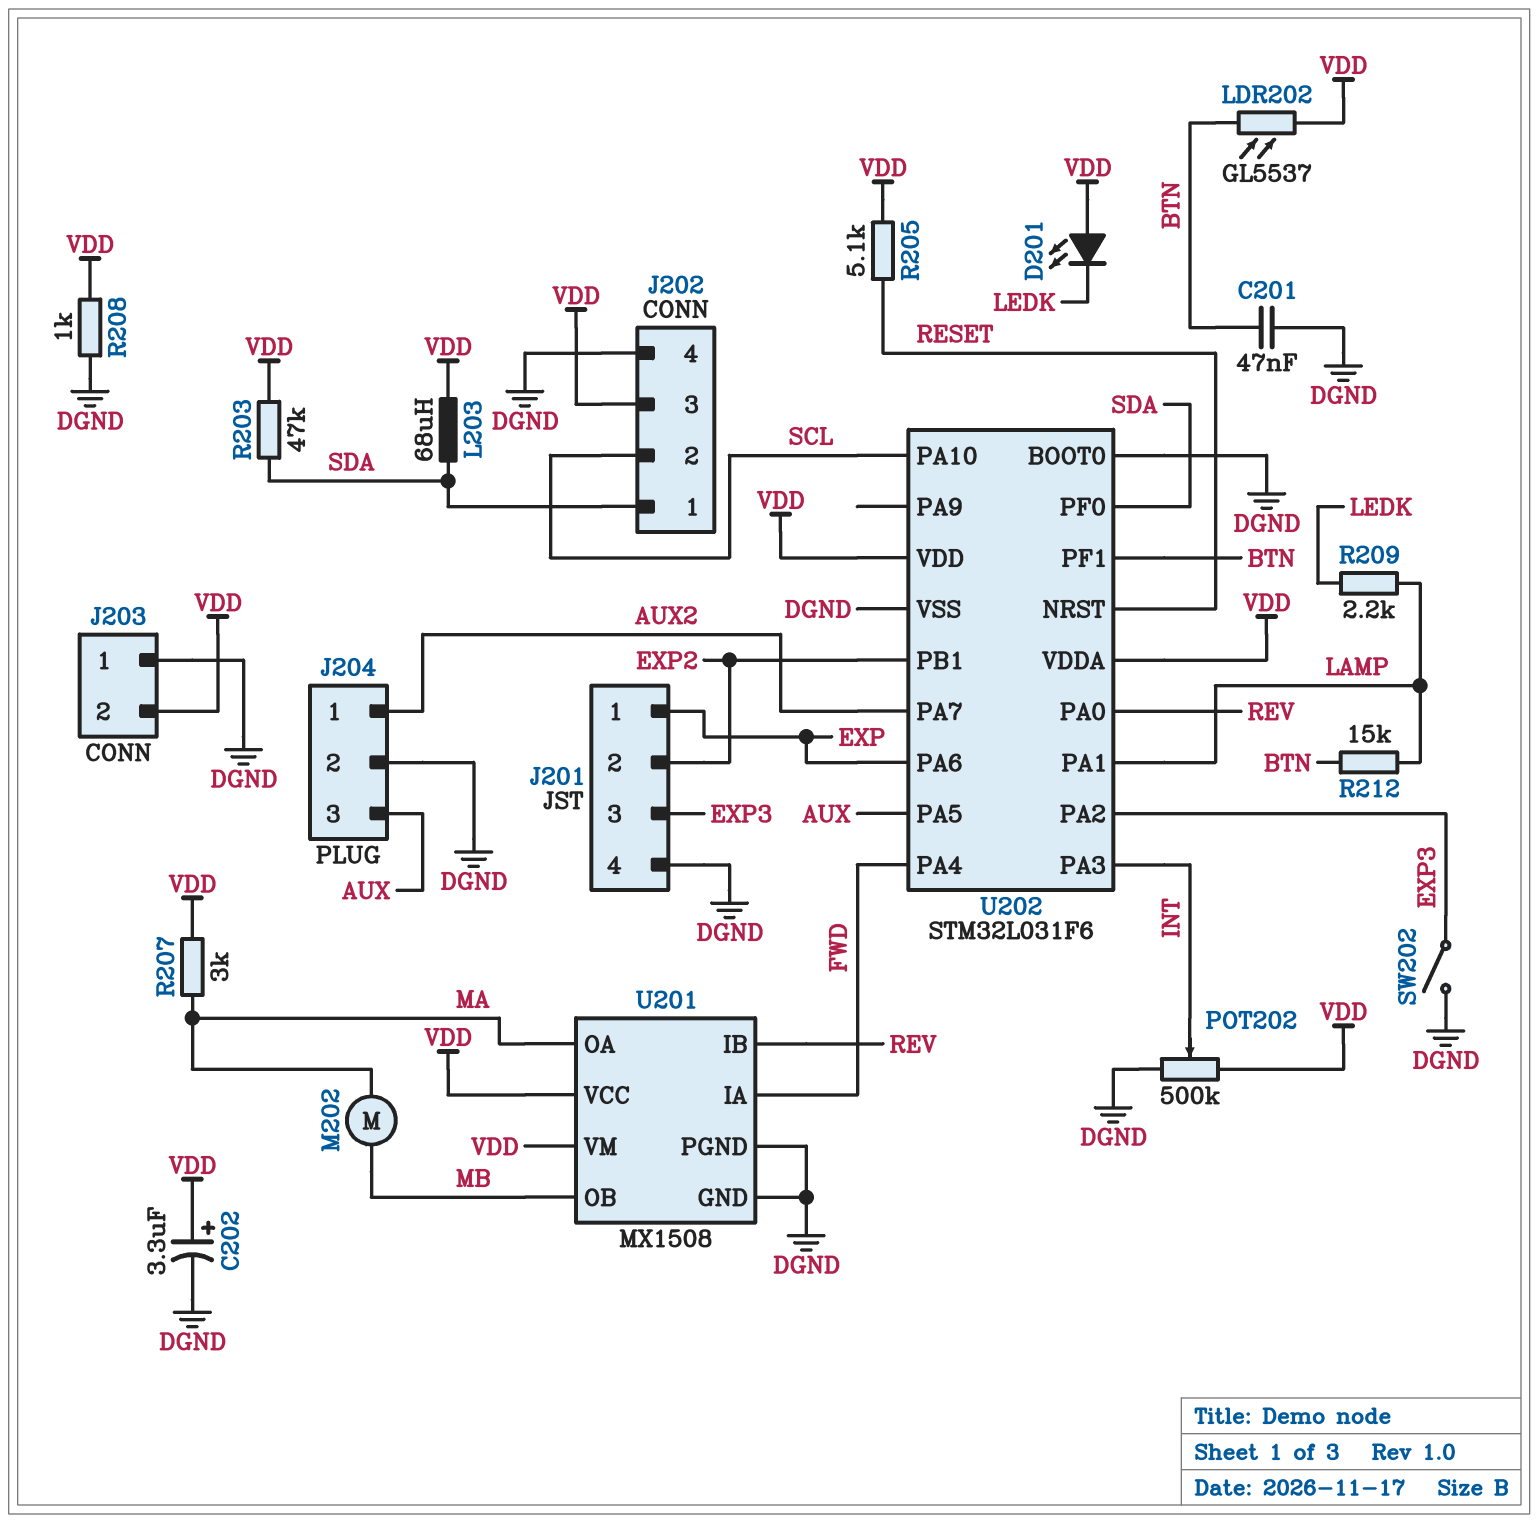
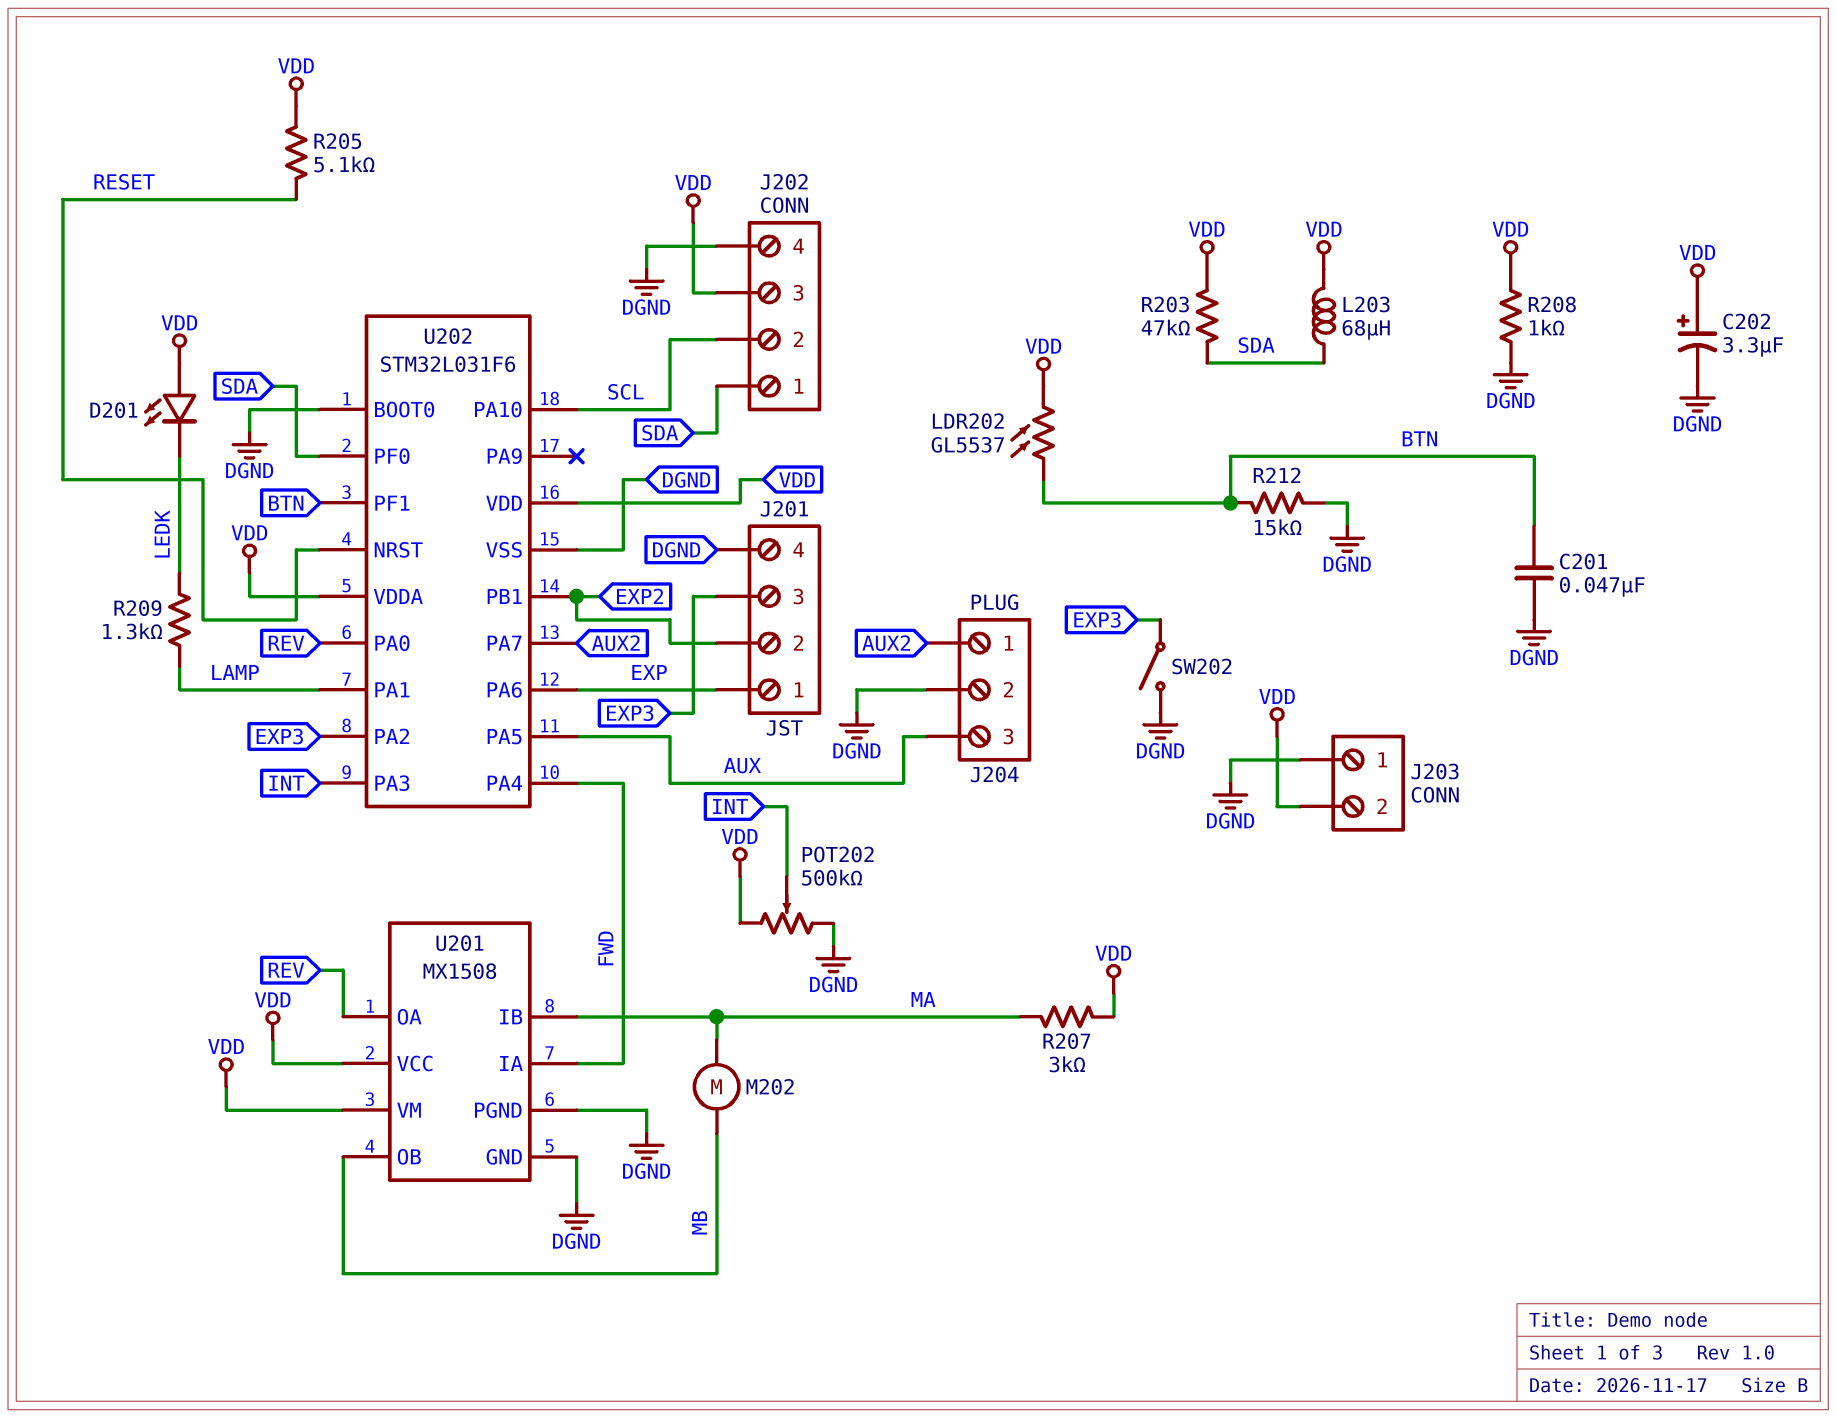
R209: 2.2k (LAMP, LEDK) -> 1.3k (LAMP, LEDK)
R212: 15k (BTN, LAMP) -> 15k (BTN, DGND)
U201 pin IB: REV -> MA
U201 pin OA: MA -> REV

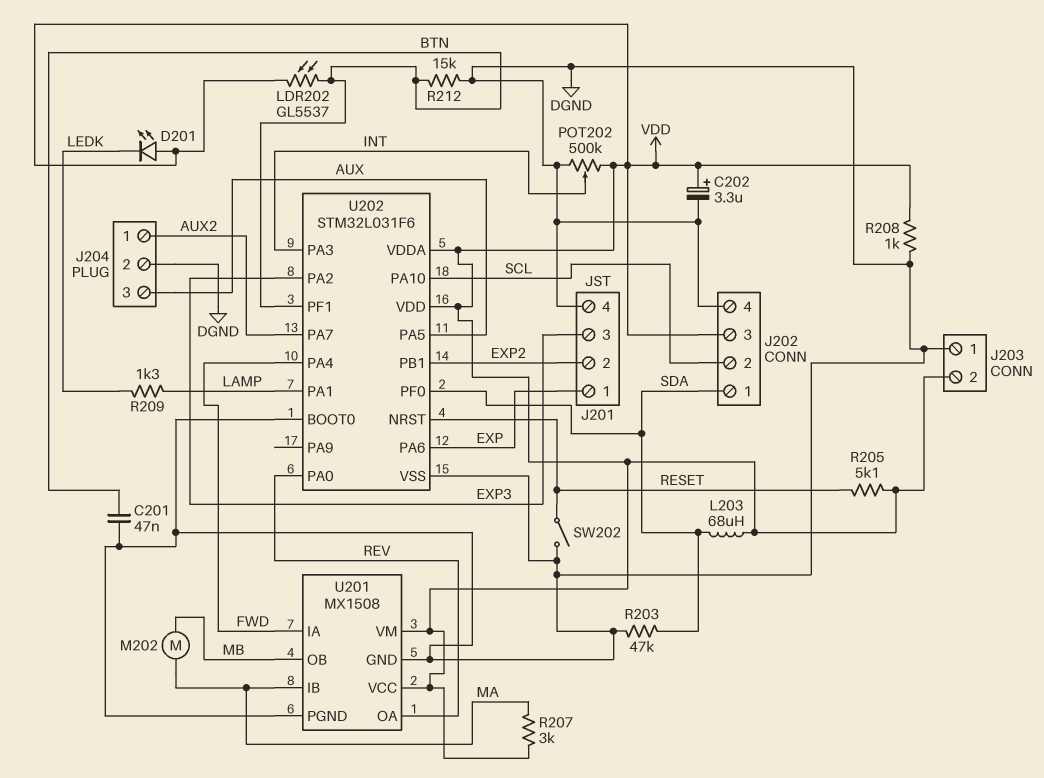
R203: 47k (SDA, VDD) -> 47k (DGND, SDA)
SW202: switch (DGND, EXP3) -> switch (DGND, RESET)

